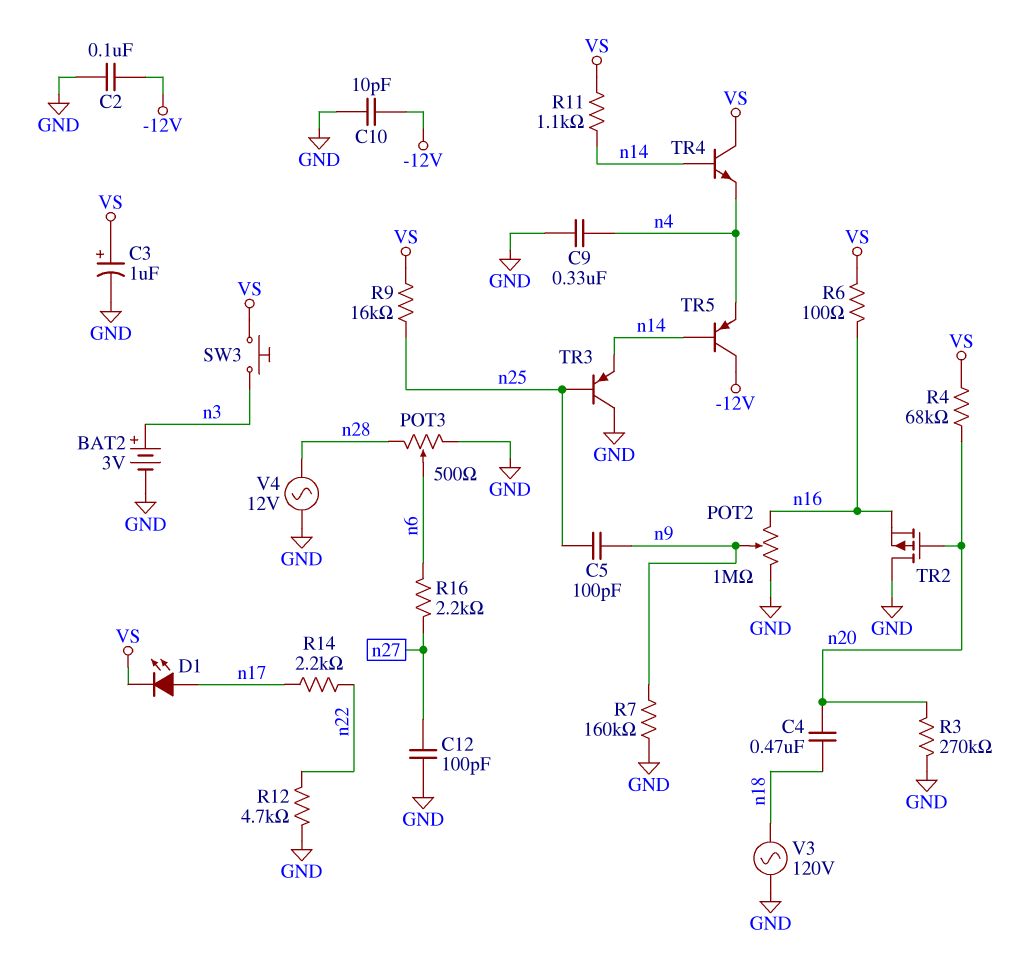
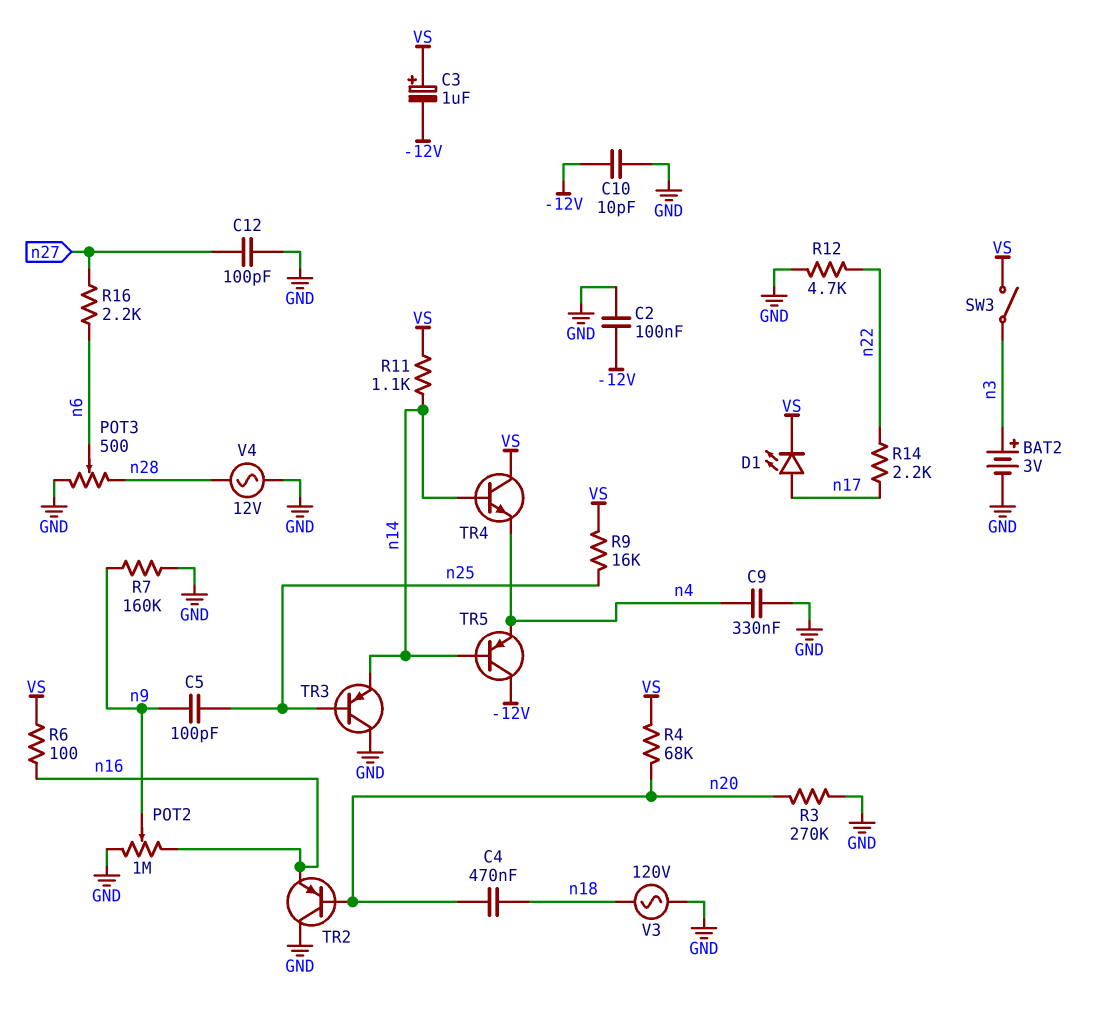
C3: 1uF (plus VS, minus GND) -> 1uF (plus VS, minus -12V)
SW3: button (VS, n3) -> switch (VS, n3)
TR2: PMOS (G n20, D GND, S n16) -> PNP (B n20, C GND, E n16)

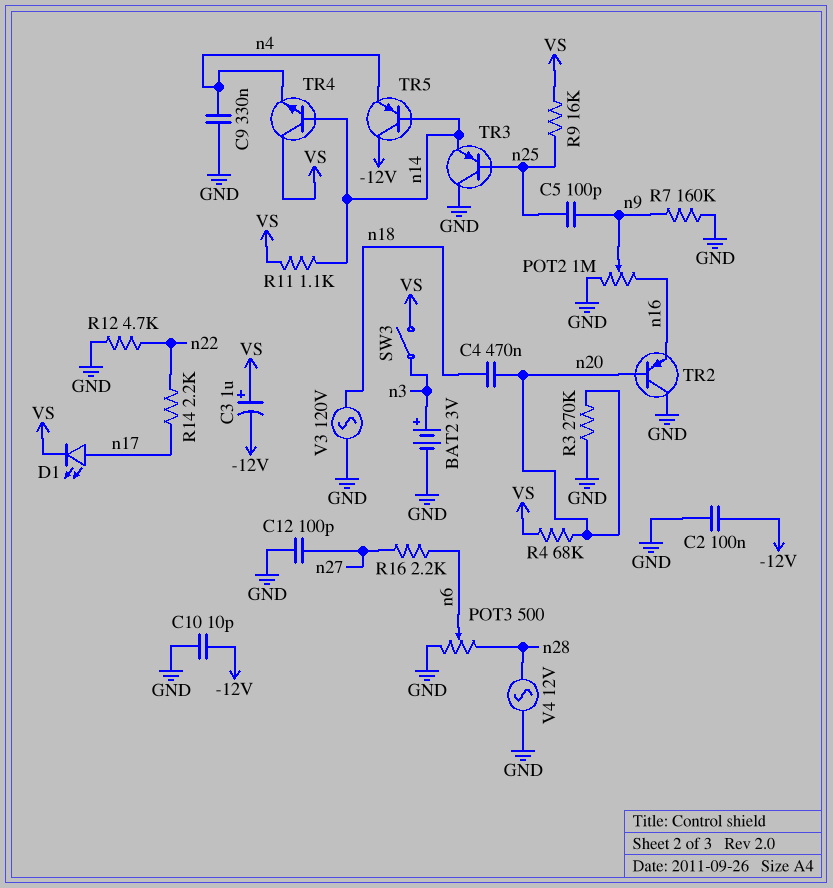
R6: 100 (VS, n16) -> none

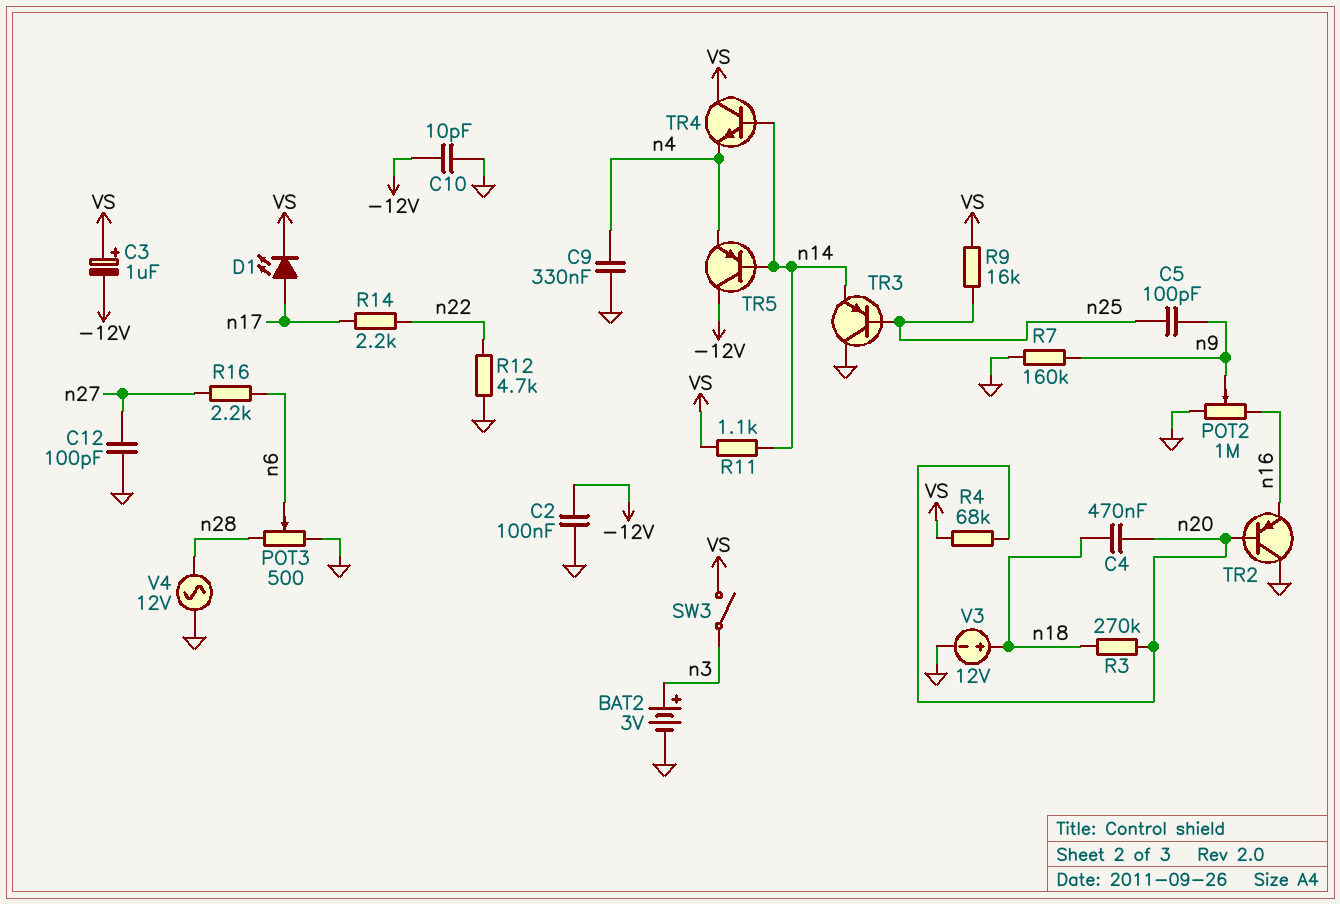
R3: 270k (GND, n20) -> 270k (n18, n20)
V3: AC 120V (GND, n18) -> 12V (plus n18, minus GND)

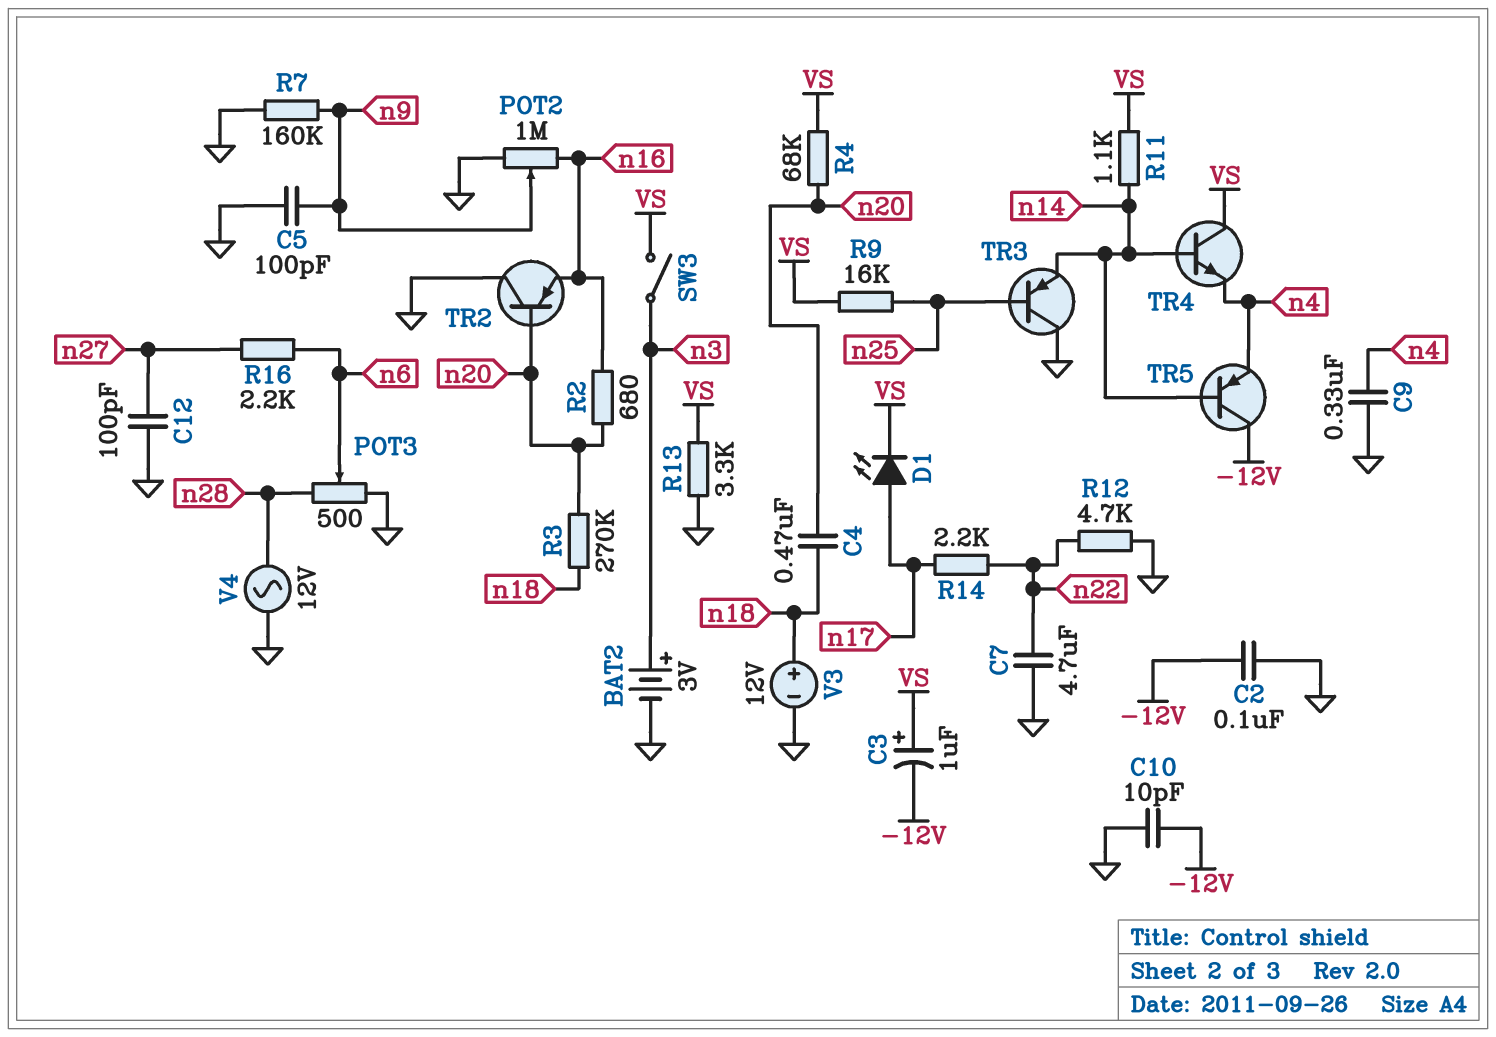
C5: 100pF (n9, n25) -> 100pF (GND, n9)
C7: none -> 4.7uF (GND, n22)
R2: none -> 680 (n16, n20)
R13: none -> 3.3k (GND, VS)

